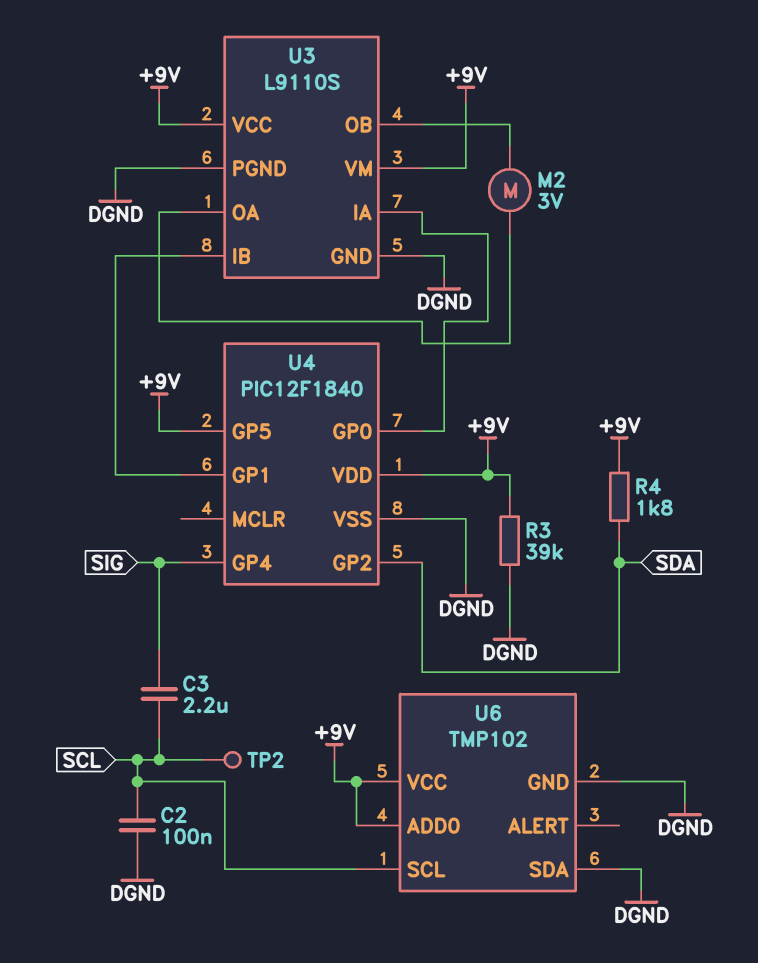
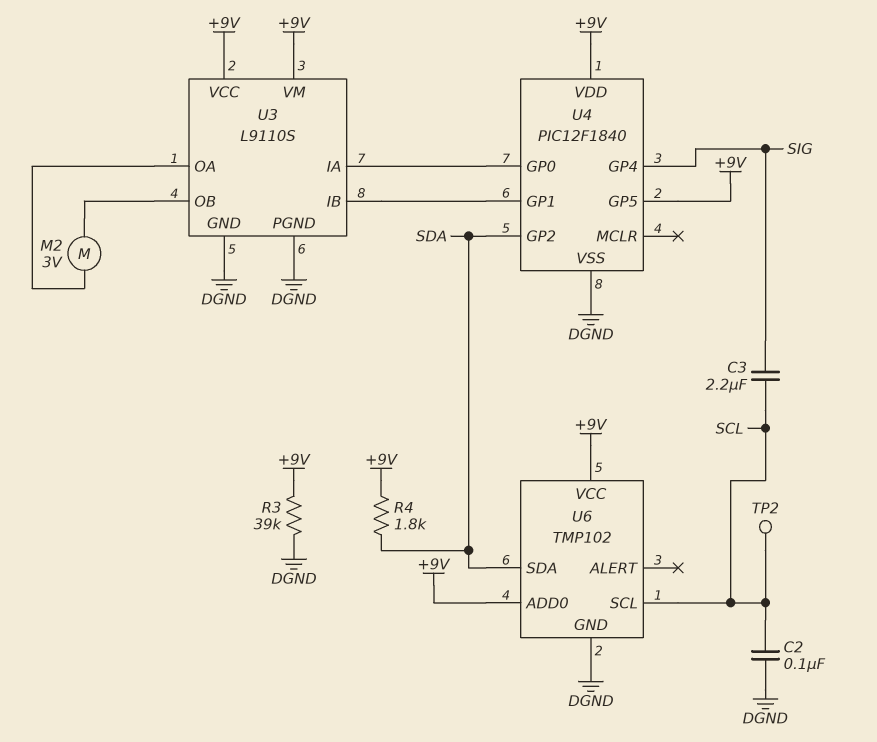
U6 pin SDA: DGND -> SDA

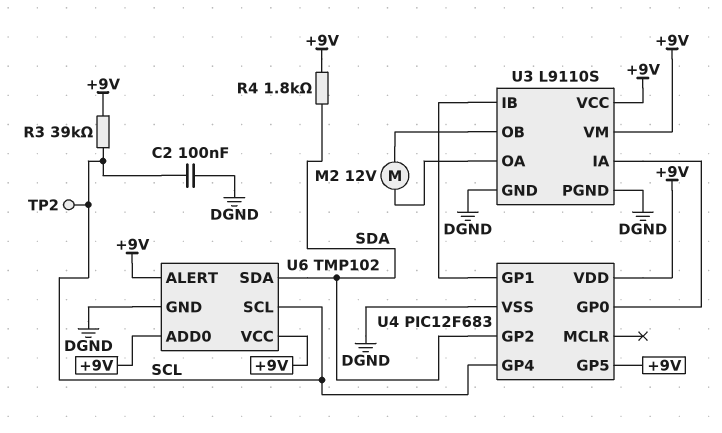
C3: 2.2uF (SCL, SIG) -> none
M2: motor 3V (U3/OA, U3/OB) -> motor 12V (U3/OA, U3/OB)
R3: 39k (+9V, DGND) -> 39k (+9V, SCL)
U4: PIC12F1840 -> PIC12F683
U4 pin GP4: SIG -> SCL
U6 pin ALERT: none -> +9V

